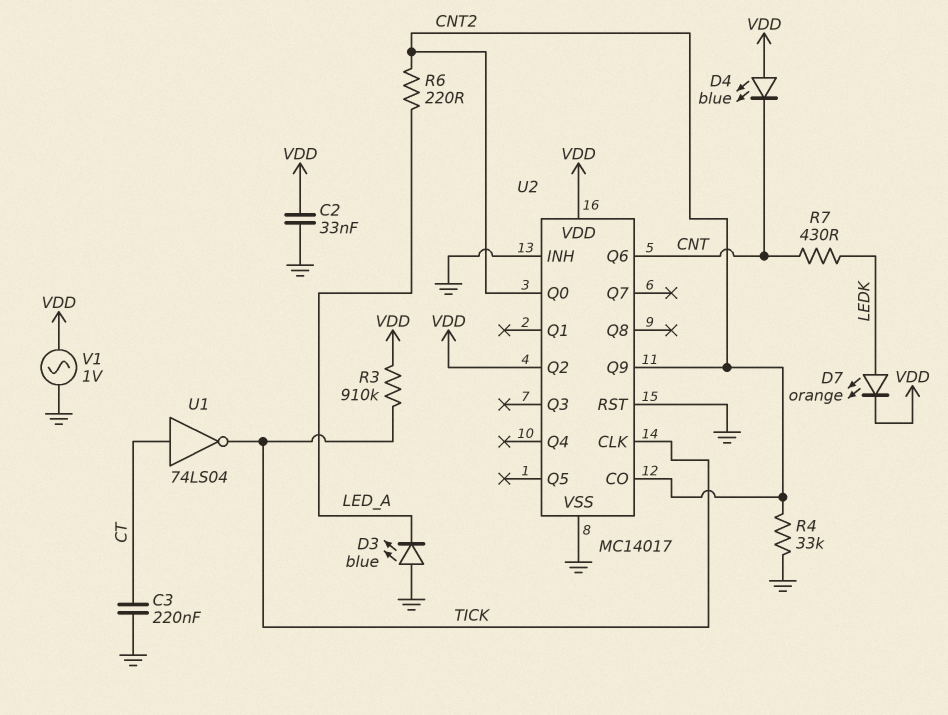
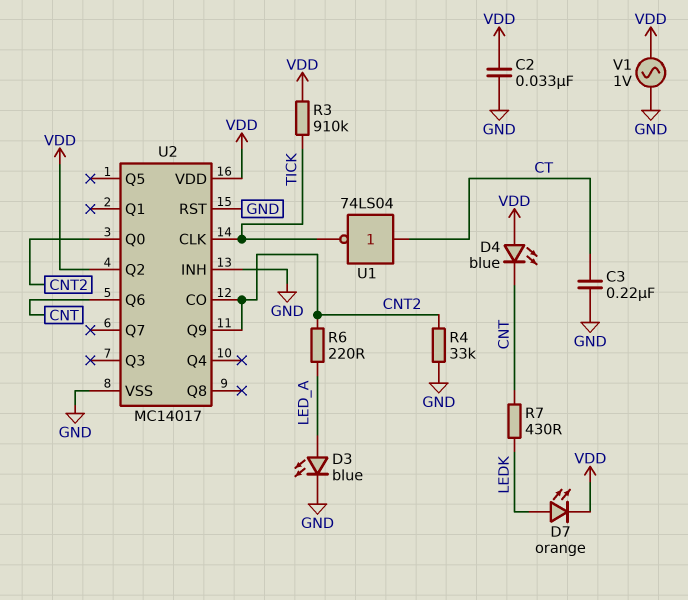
D3: LED blue (A GND, K LED_A) -> LED blue (A LED_A, K GND)

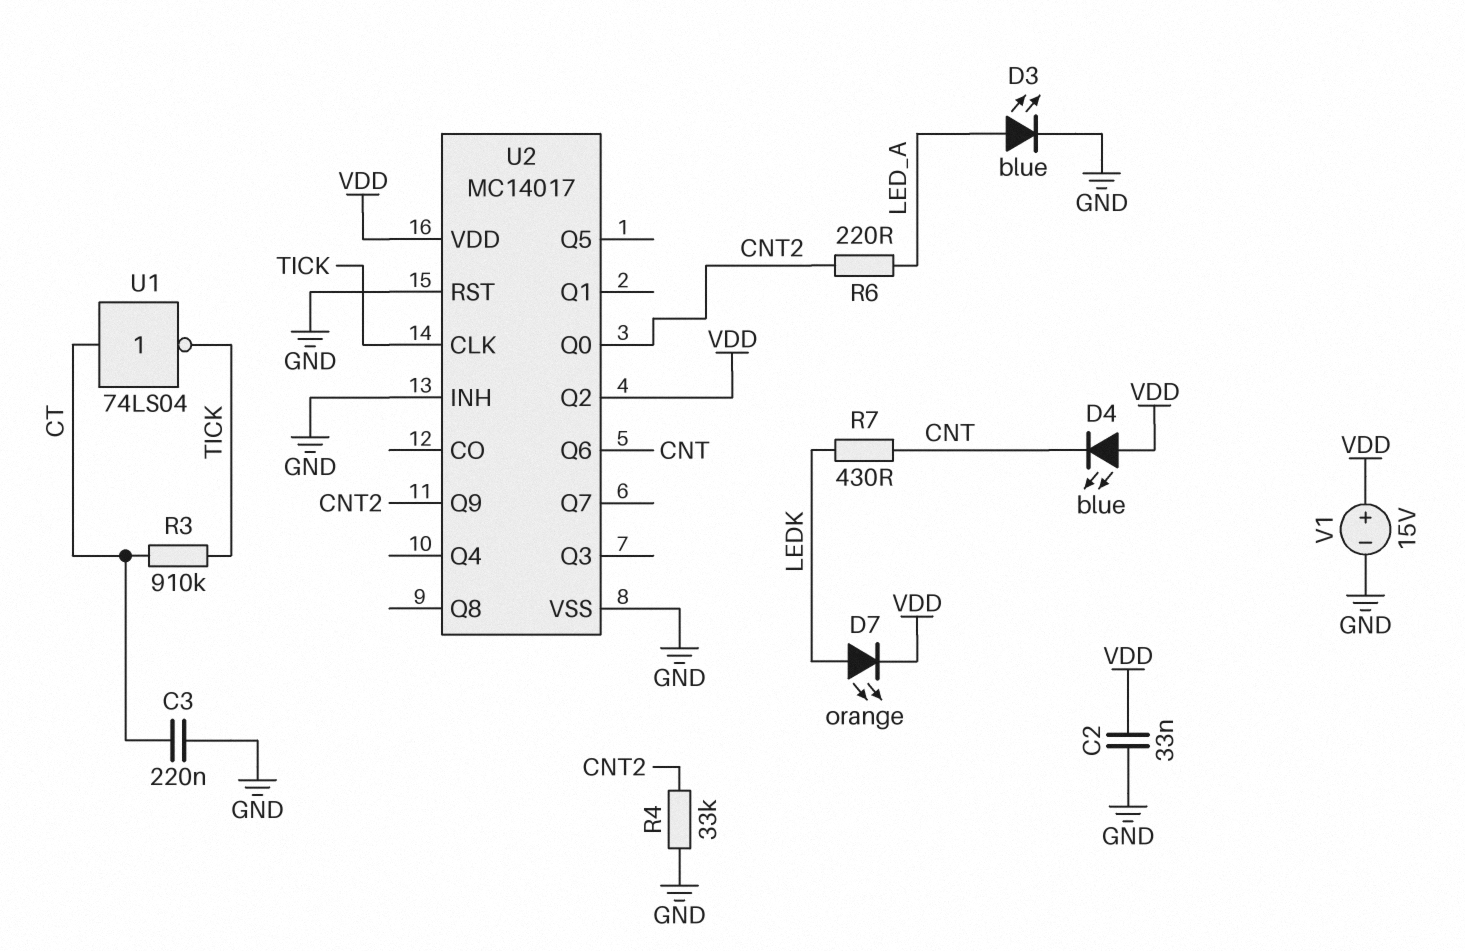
R3: 910k (TICK, VDD) -> 910k (CT, TICK)
U2 pin CO: CNT2 -> none
V1: AC 1V (GND, VDD) -> 15V (plus VDD, minus GND)

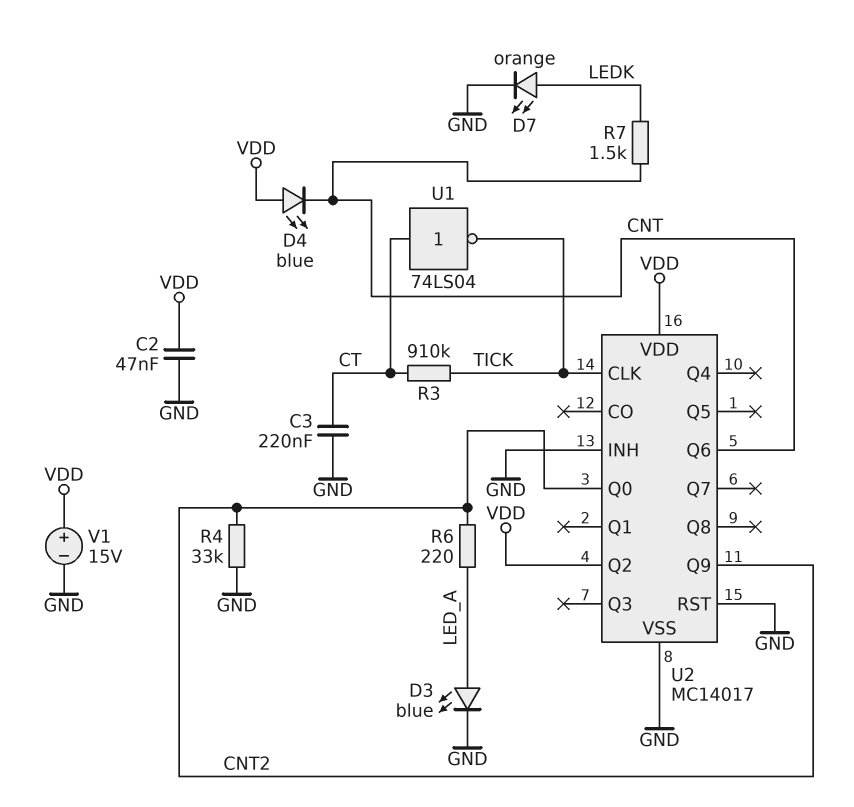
C2: 33nF (GND, VDD) -> 47nF (GND, VDD)
D7: LED orange (A LEDK, K VDD) -> LED orange (A LEDK, K GND)
R7: 430 (CNT, LEDK) -> 1.5k (CNT, LEDK)

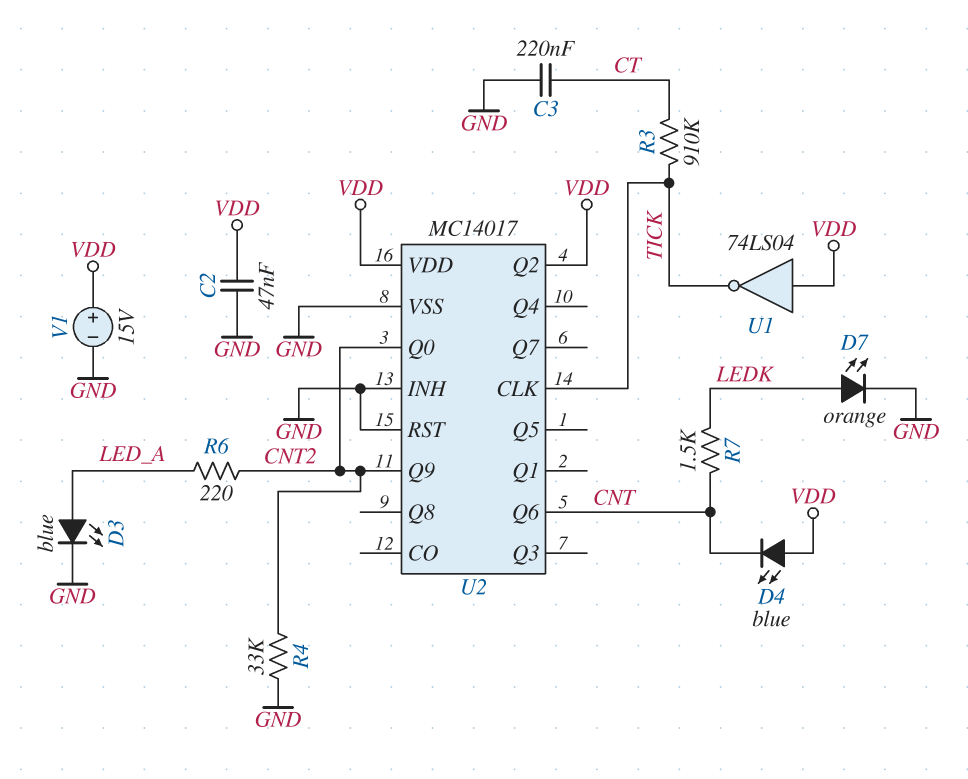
U1: NOT 74LS04 (in CT, out TICK) -> NOT 74LS04 (in VDD, out TICK)

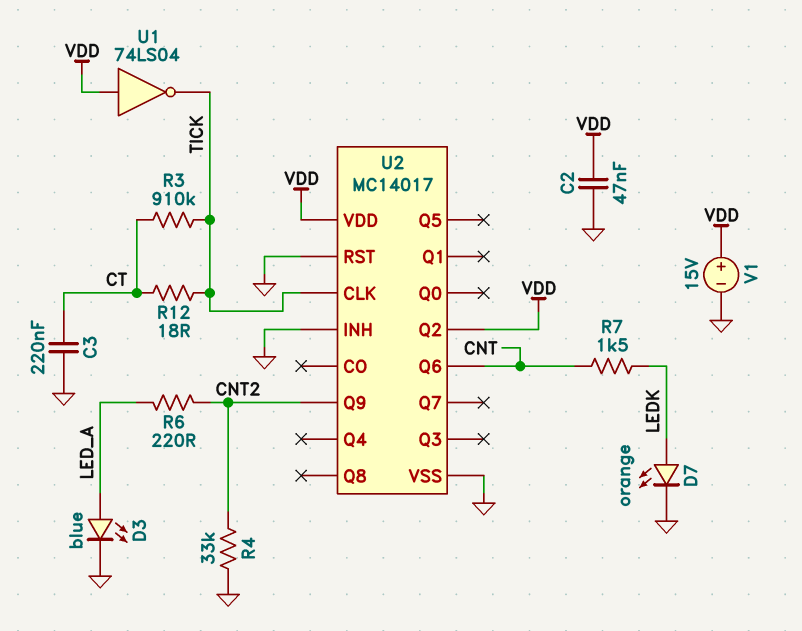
D4: LED blue (A VDD, K CNT) -> none
R12: none -> 18 (CT, TICK)
U2 pin Q0: CNT2 -> none

